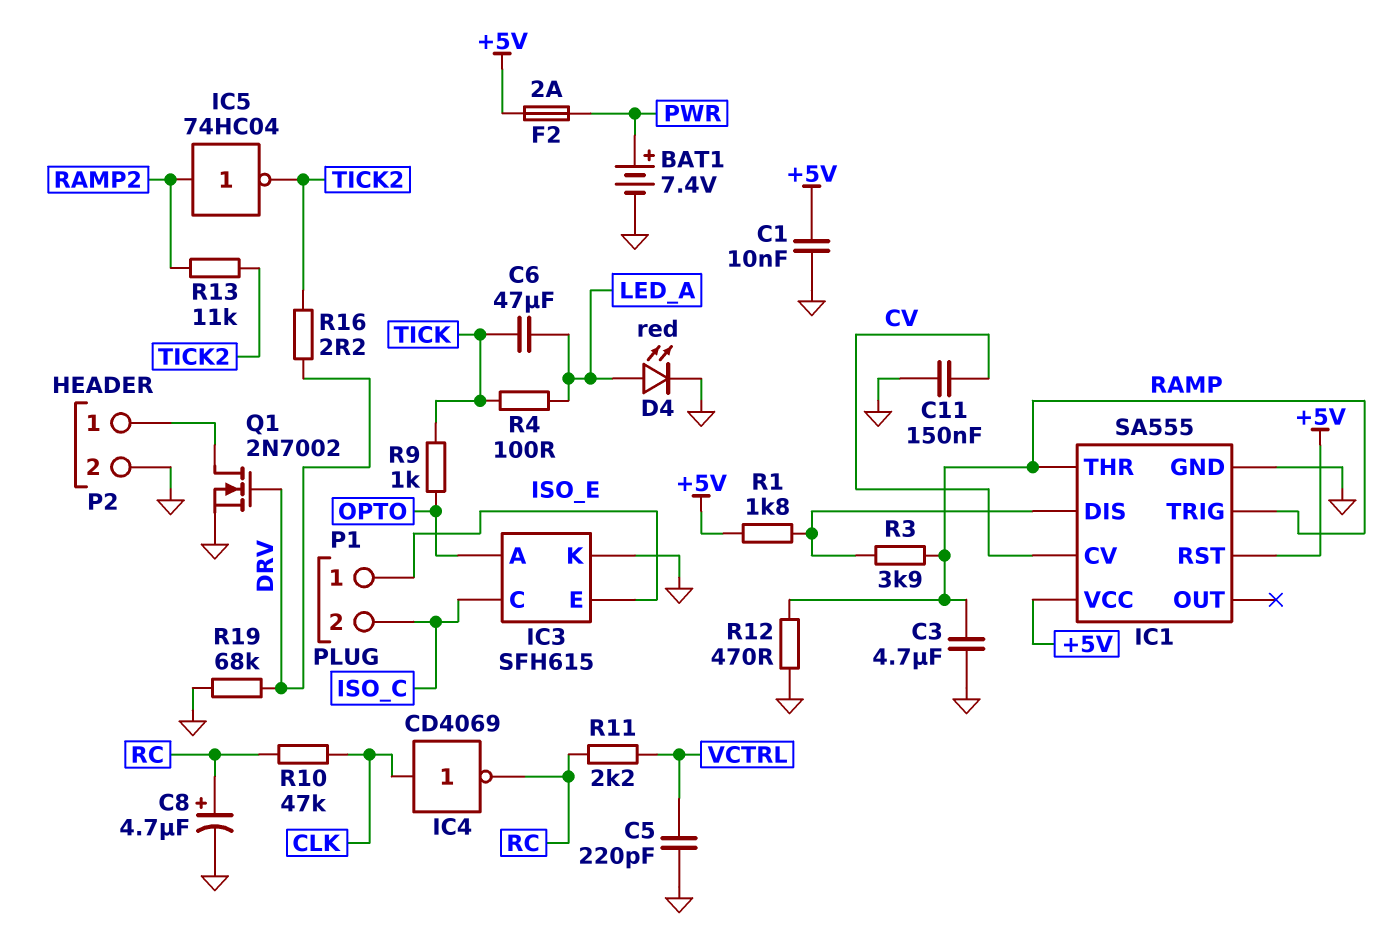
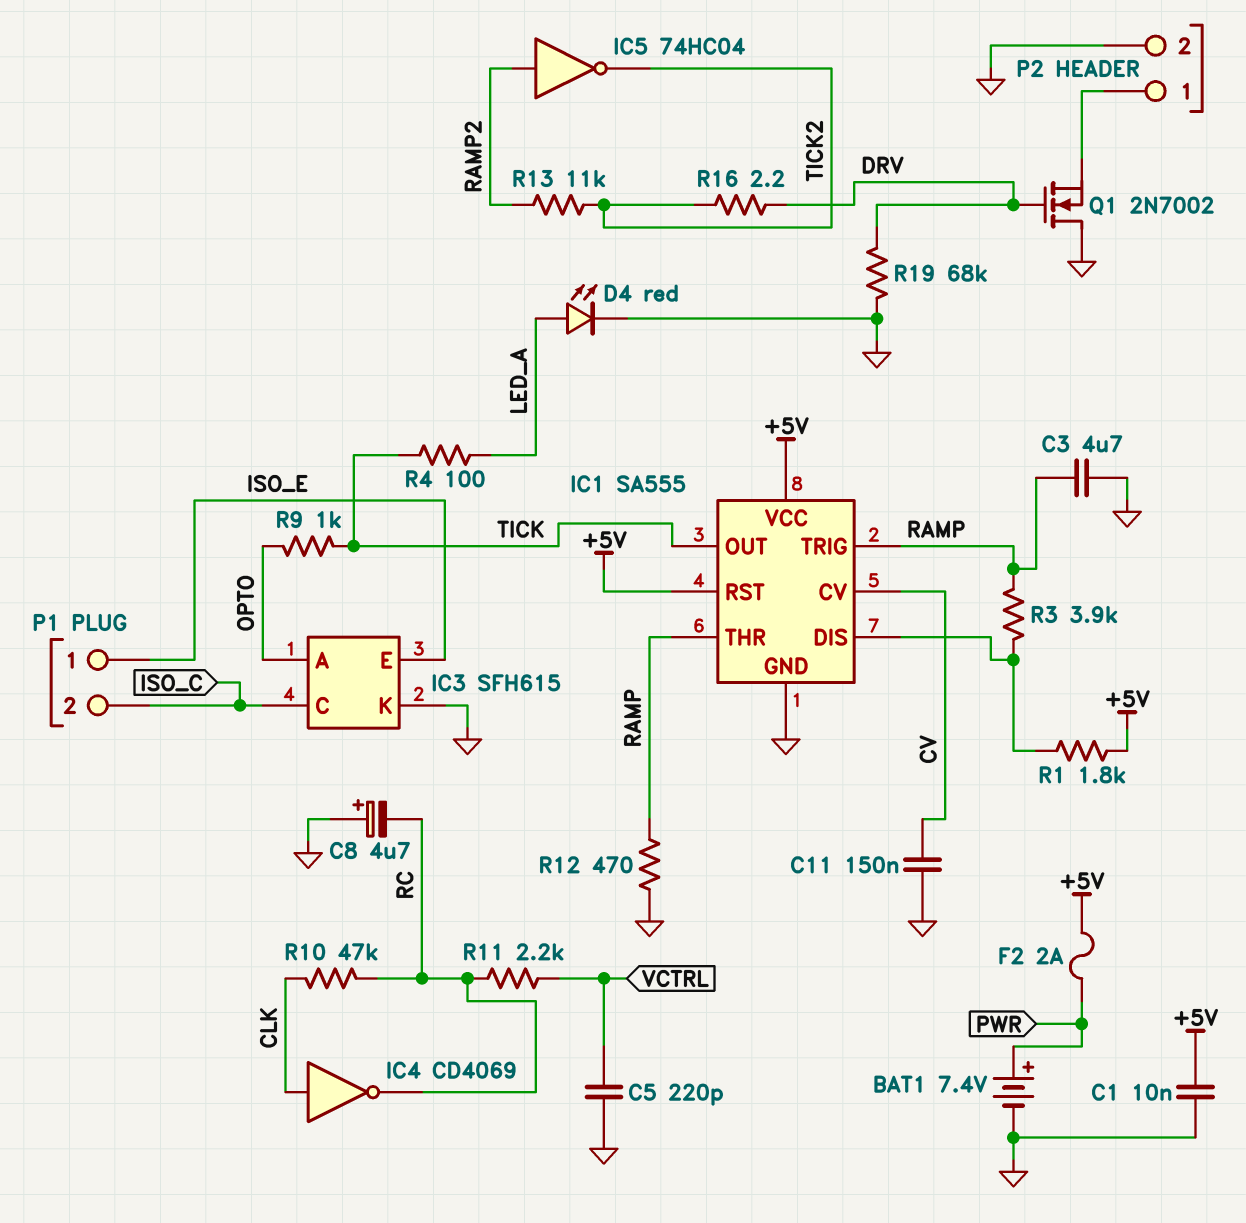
C6: 47uF (LED_A, TICK) -> none
C8: 4.7uF (plus RC, minus GND) -> 4.7uF (plus GND, minus RC)
IC1 pin OUT: none -> TICK
Q1: NMOS 2N7002 (G DRV, D P2/1, S GND) -> NMOS 2N7002 (G DRV, D GND, S P2/1)

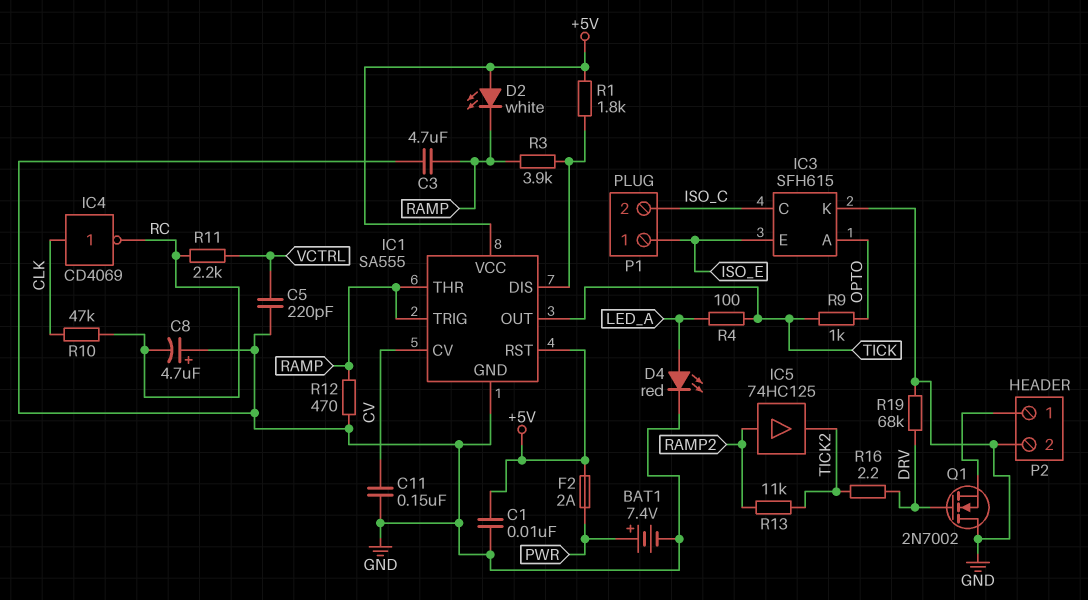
D2: none -> LED white (A +5V, K RAMP)
IC5: NOT 74HC04 (in RAMP2, out TICK2) -> buffer 74HC125 (in RAMP2, out TICK2)

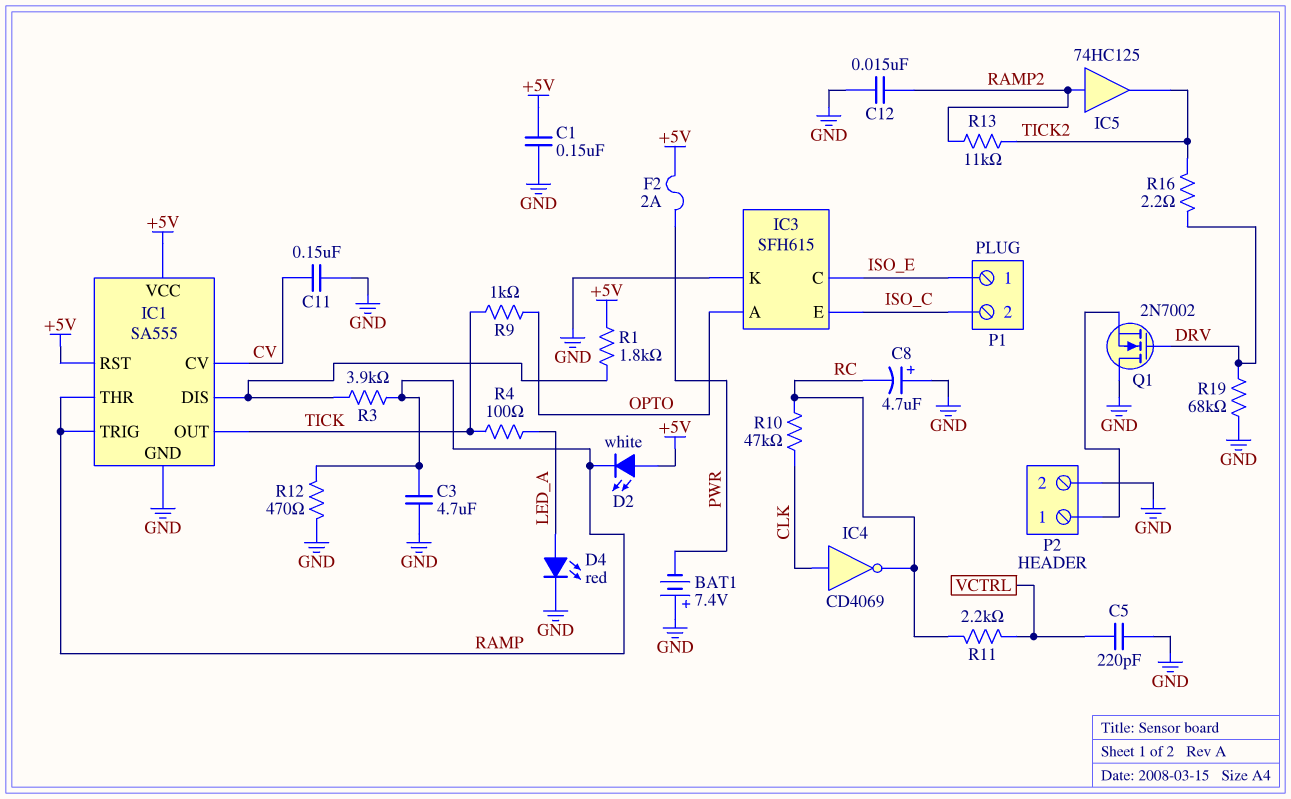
BAT1: 7.4V (plus PWR, minus GND) -> 7.4V (plus GND, minus PWR)
C1: 10nF (+5V, GND) -> 150nF (+5V, GND)
C12: none -> 15nF (GND, RAMP2)
IC3 pin C: ISO_C -> ISO_E
IC3 pin E: ISO_E -> ISO_C

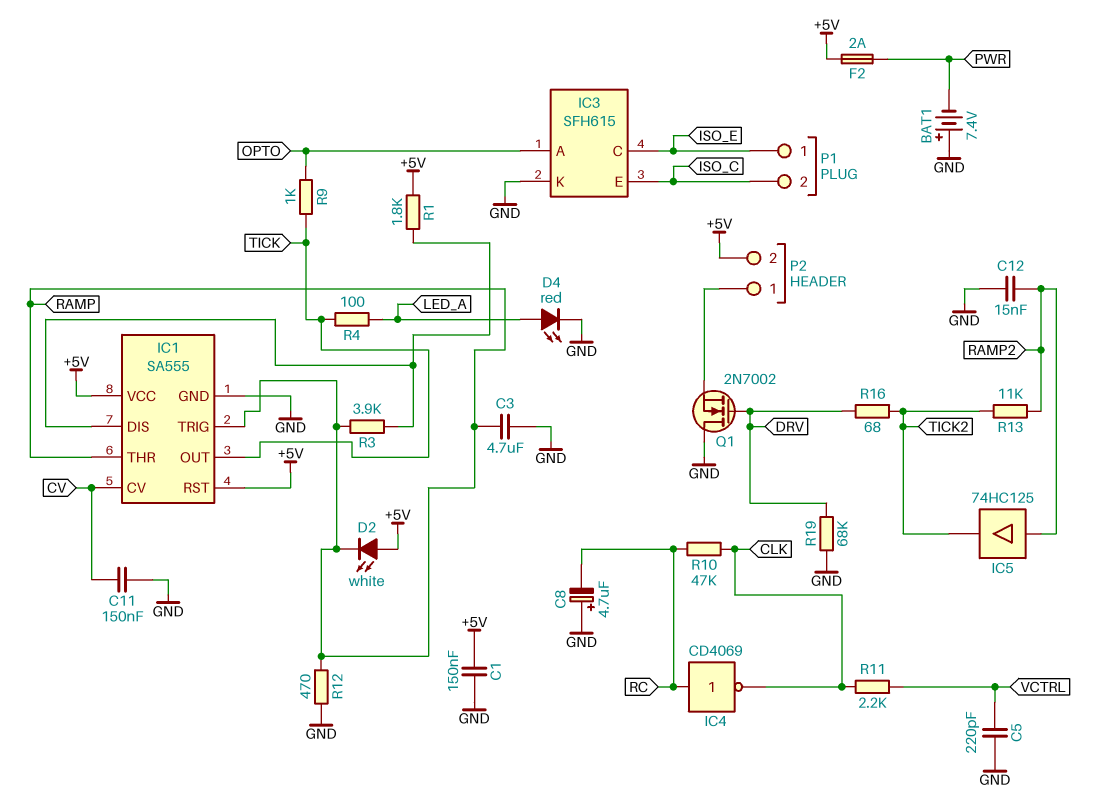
IC4: NOT CD4069 (in CLK, out RC) -> NOT CD4069 (in RC, out CLK)
P2 pin 2: GND -> +5V
R11: 2.2k (RC, VCTRL) -> 2.2k (CLK, VCTRL)
R16: 2.2 (DRV, TICK2) -> 68 (DRV, TICK2)

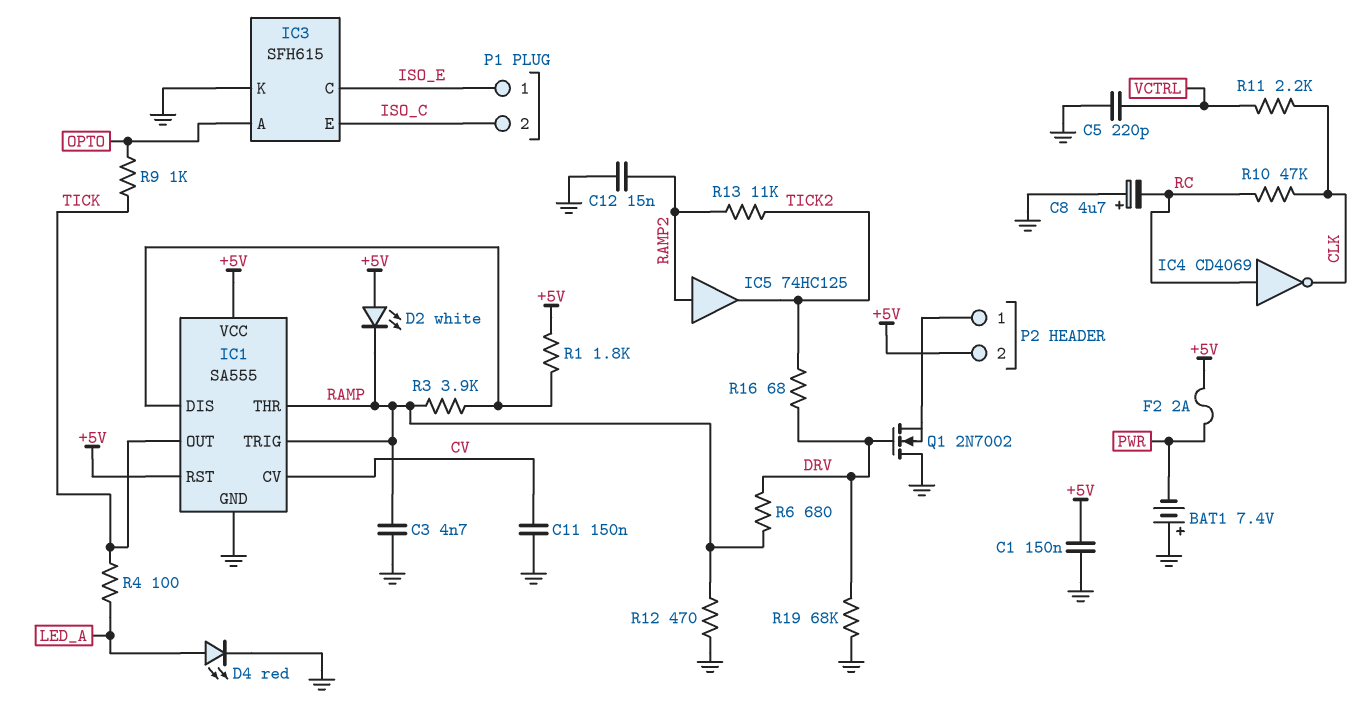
C3: 4.7uF (GND, RAMP) -> 4.7nF (GND, RAMP)
R6: none -> 680 (DRV, RAMP)

